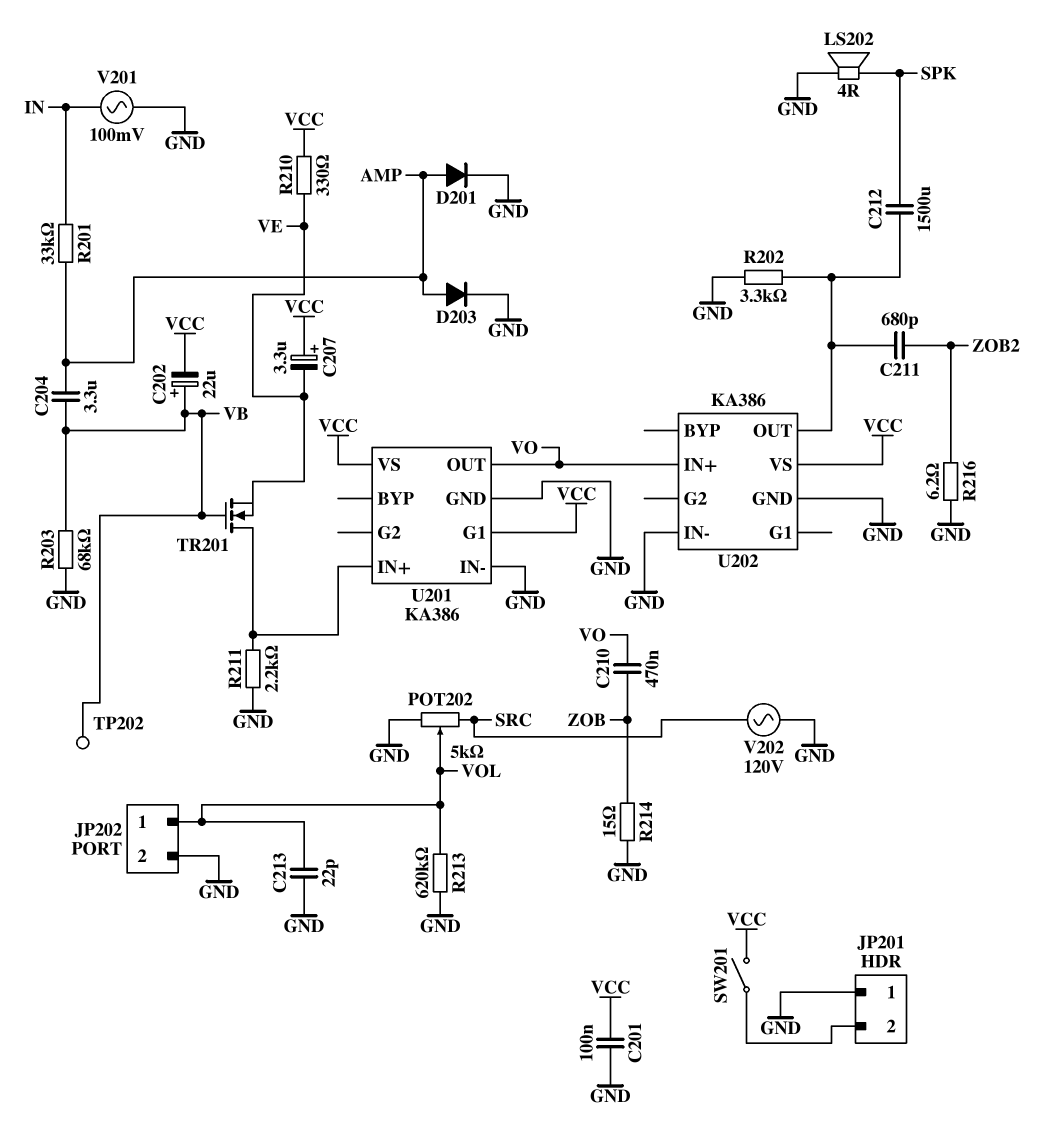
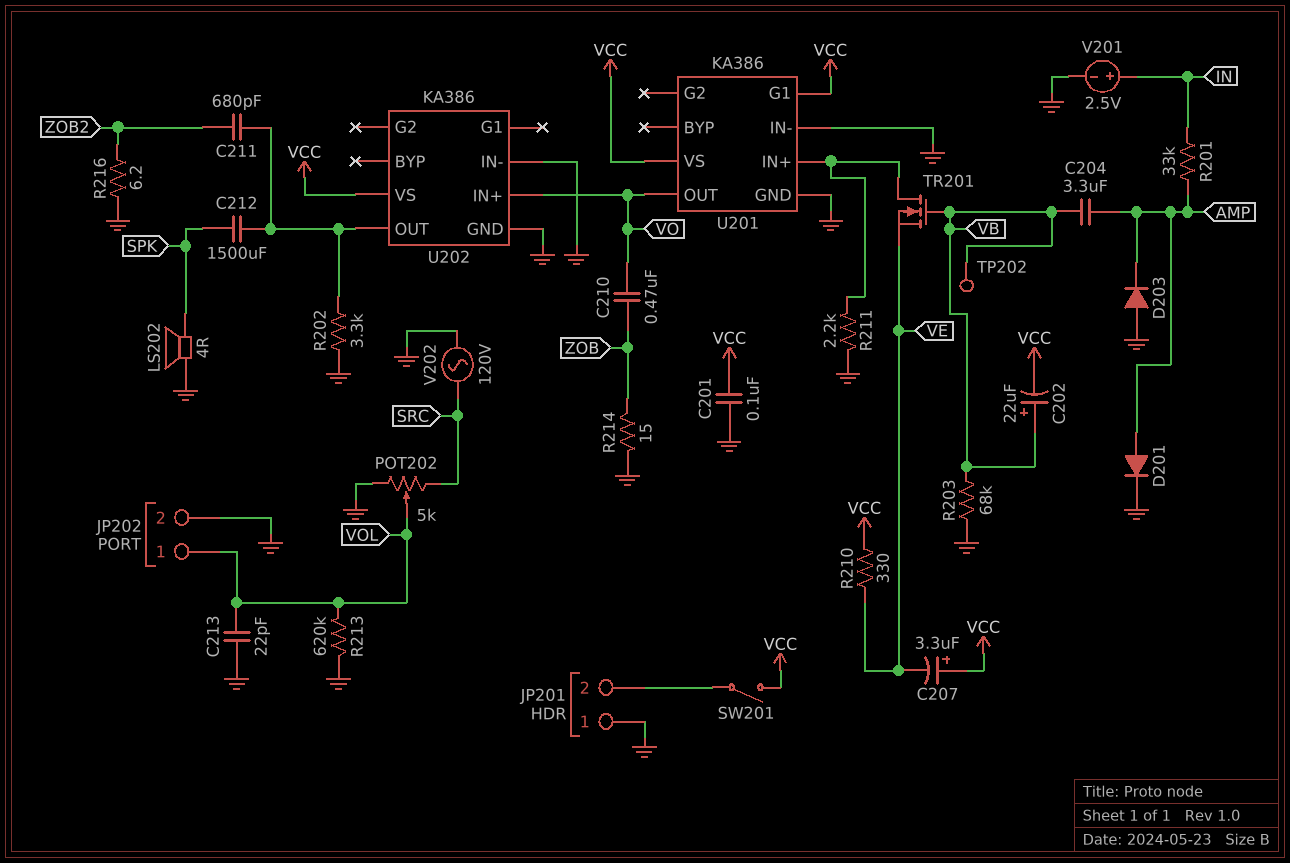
D203: diode (A AMP, K GND) -> diode (A GND, K AMP)
V201: AC 100mV (GND, IN) -> 2.5V (plus IN, minus GND)

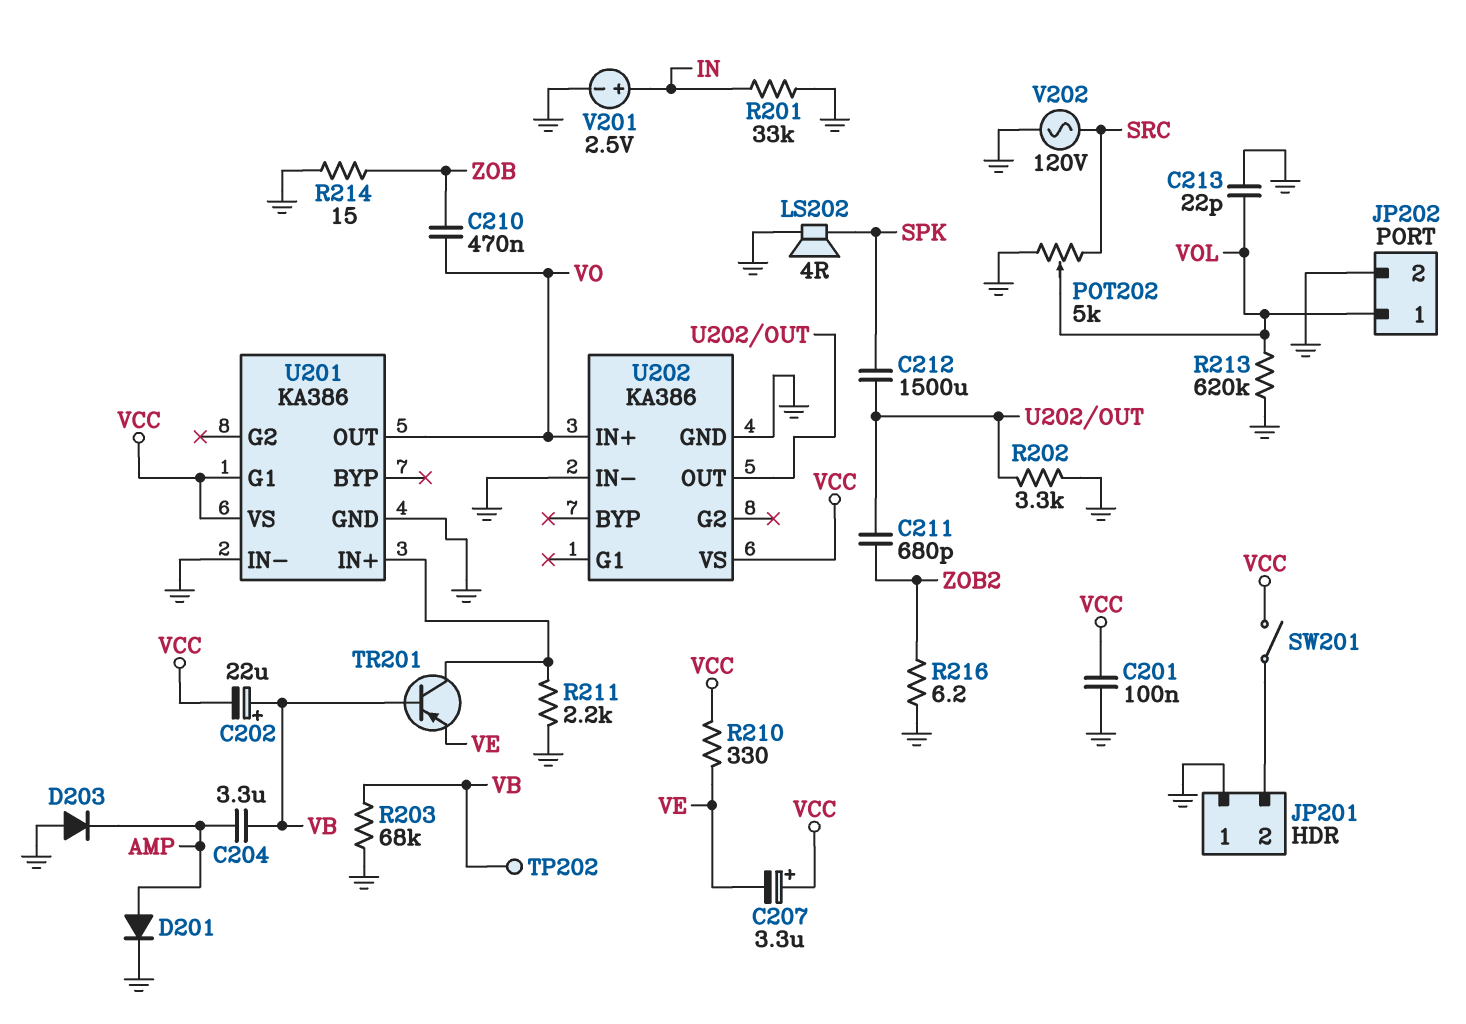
R201: 33k (AMP, IN) -> 33k (GND, IN)
TR201: NMOS (G VB, D U201/IN+, S VE) -> PNP (B VB, C U201/IN+, E VE)

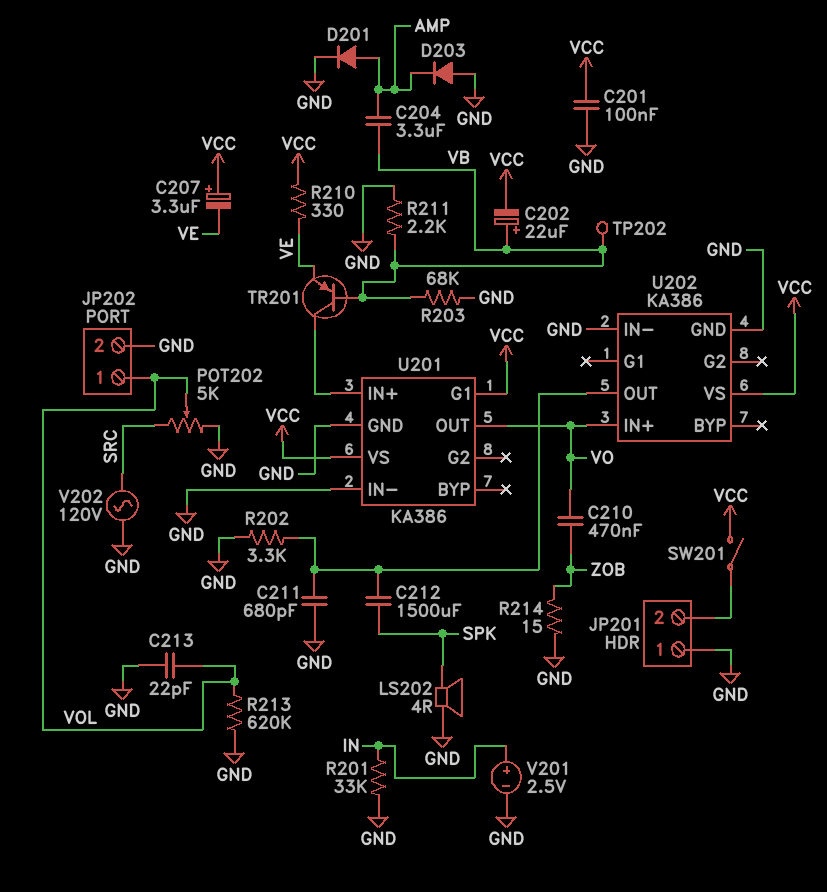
C211: 680pF (U202/OUT, ZOB2) -> 680pF (GND, U202/OUT)
R211: 2.2k (GND, U201/IN+) -> 2.2k (GND, VB)
R216: 6.2 (GND, ZOB2) -> none

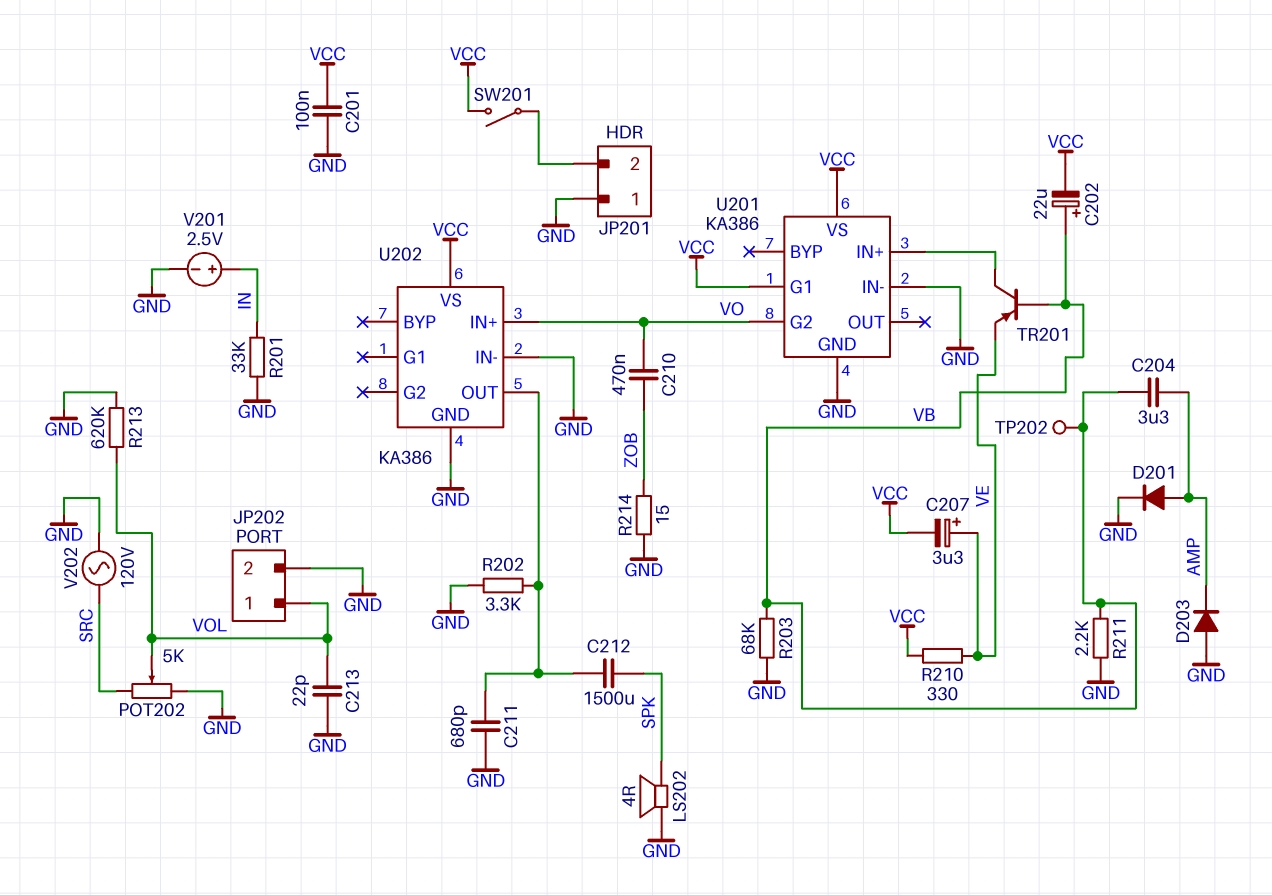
C207: 3.3uF (plus VCC, minus VE) -> 3.3uF (plus VE, minus VCC)
U201 pin G2: none -> VO
U201 pin OUT: VO -> none

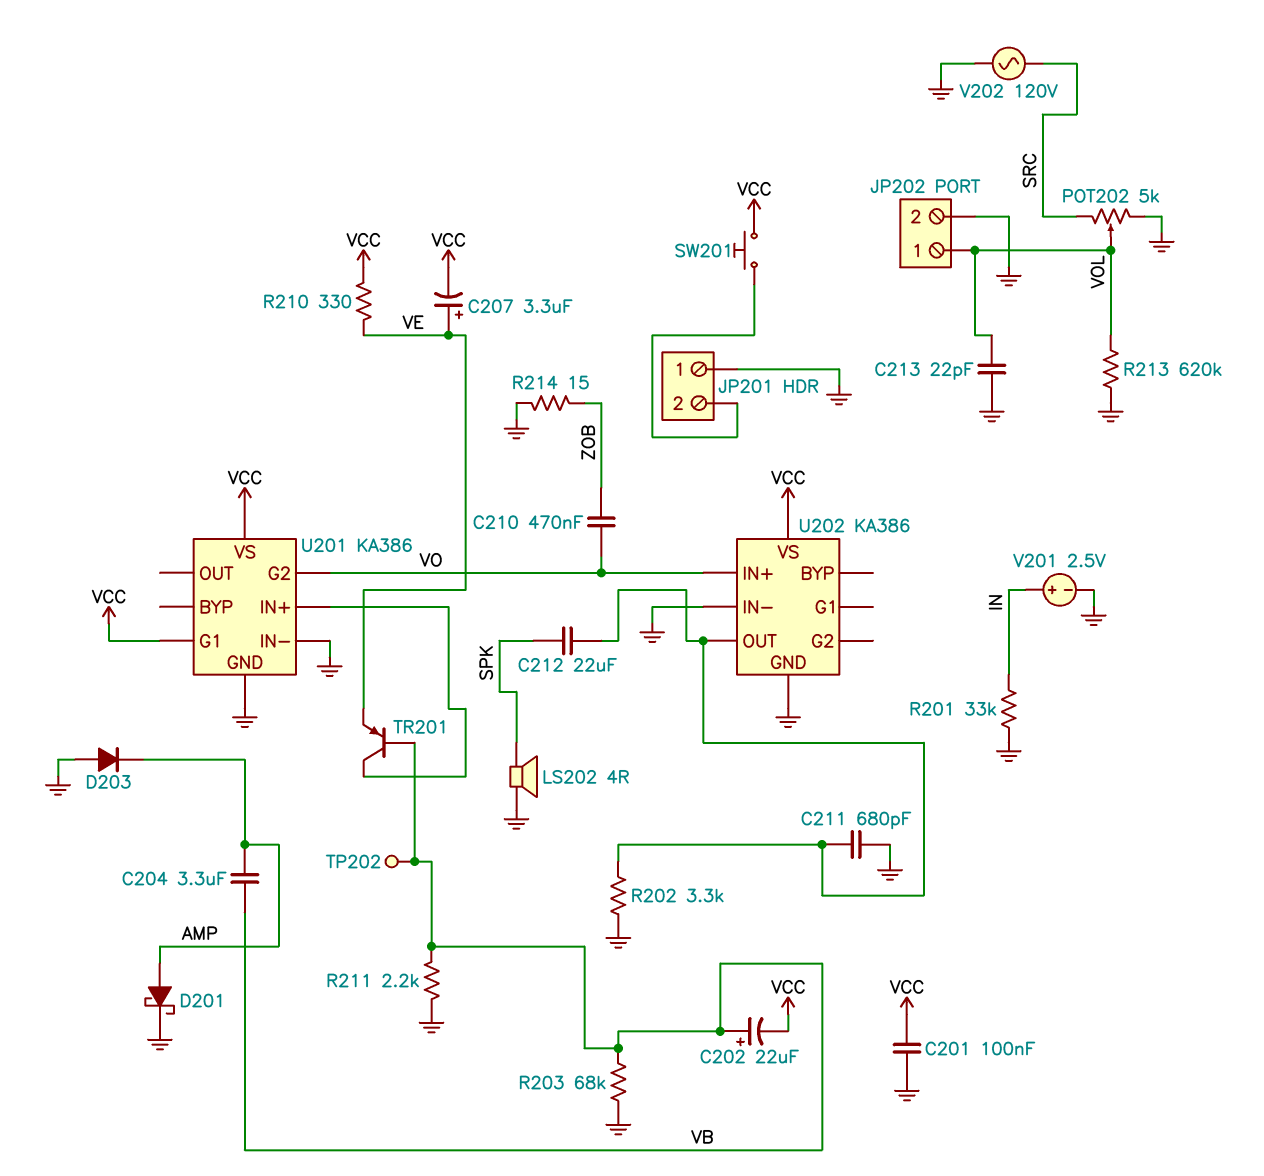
C212: 1500uF (SPK, U202/OUT) -> 22uF (SPK, U202/OUT)
D201: diode (A AMP, K GND) -> schottky (A AMP, K GND)
SW201: switch (JP201/2, VCC) -> button (JP201/2, VCC)

